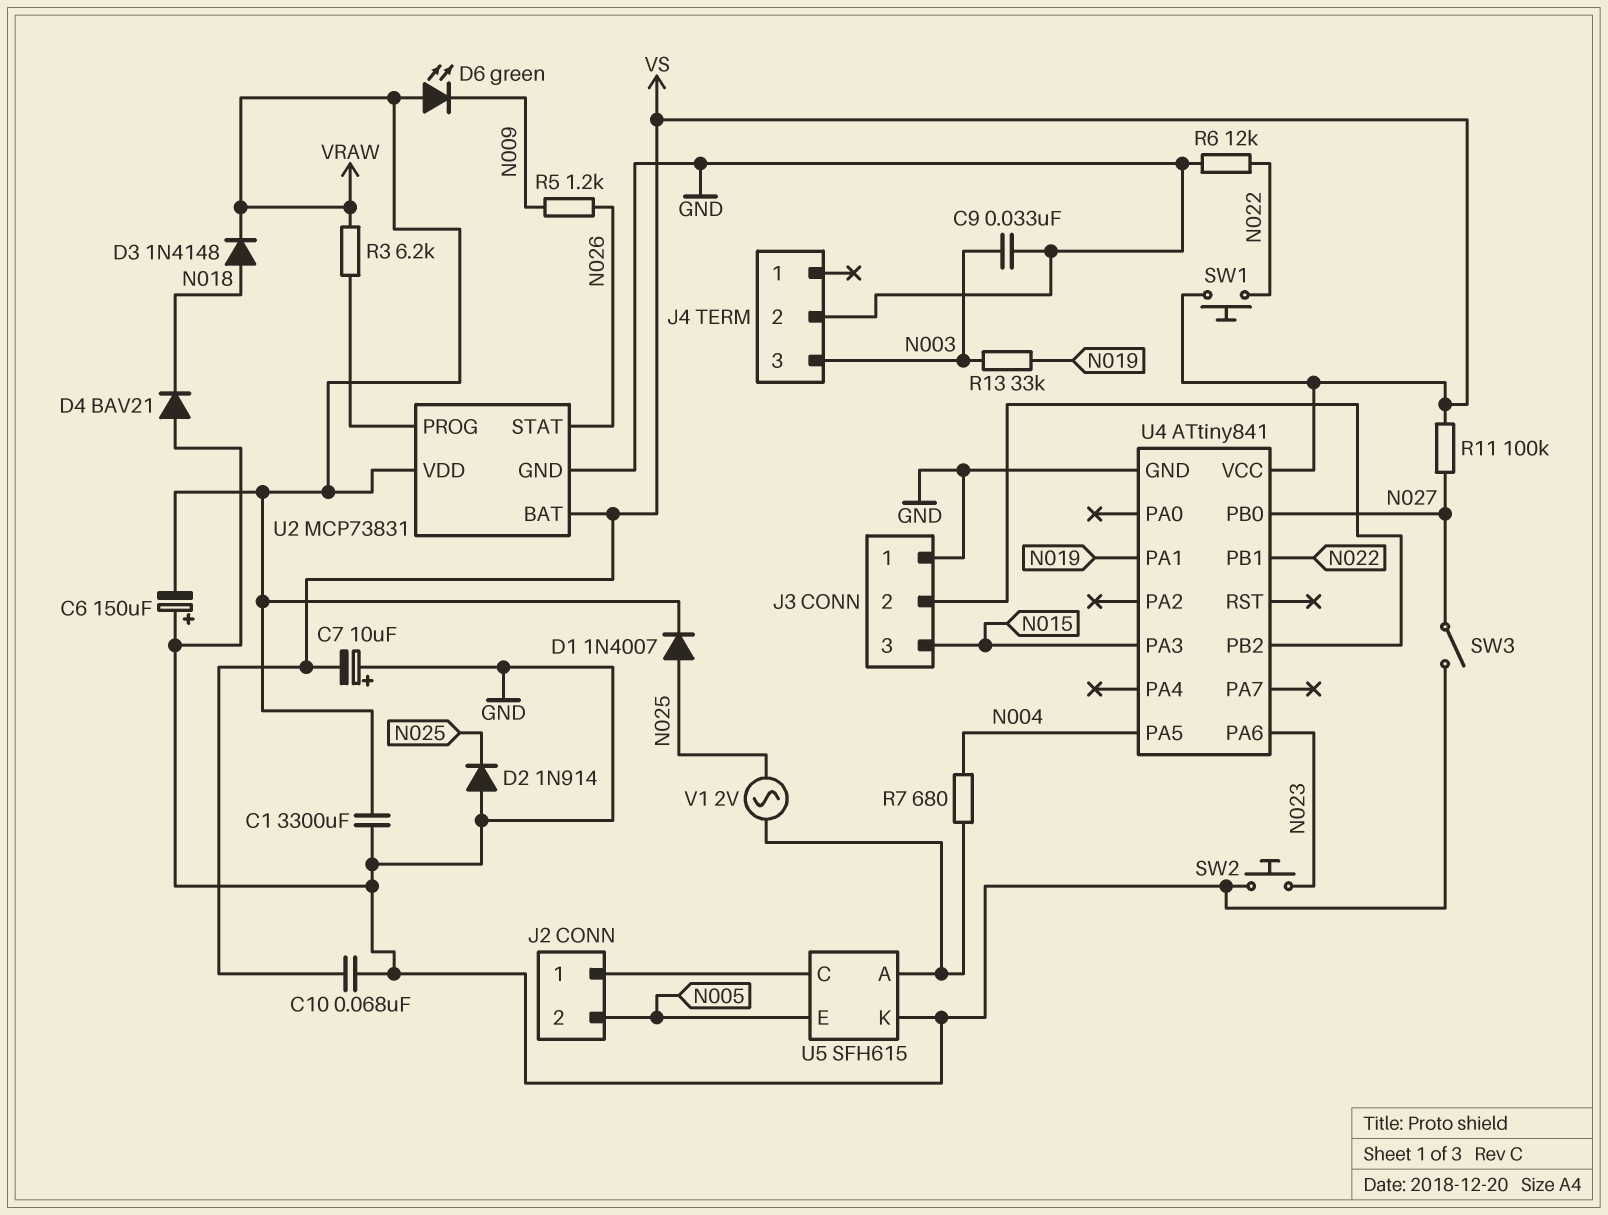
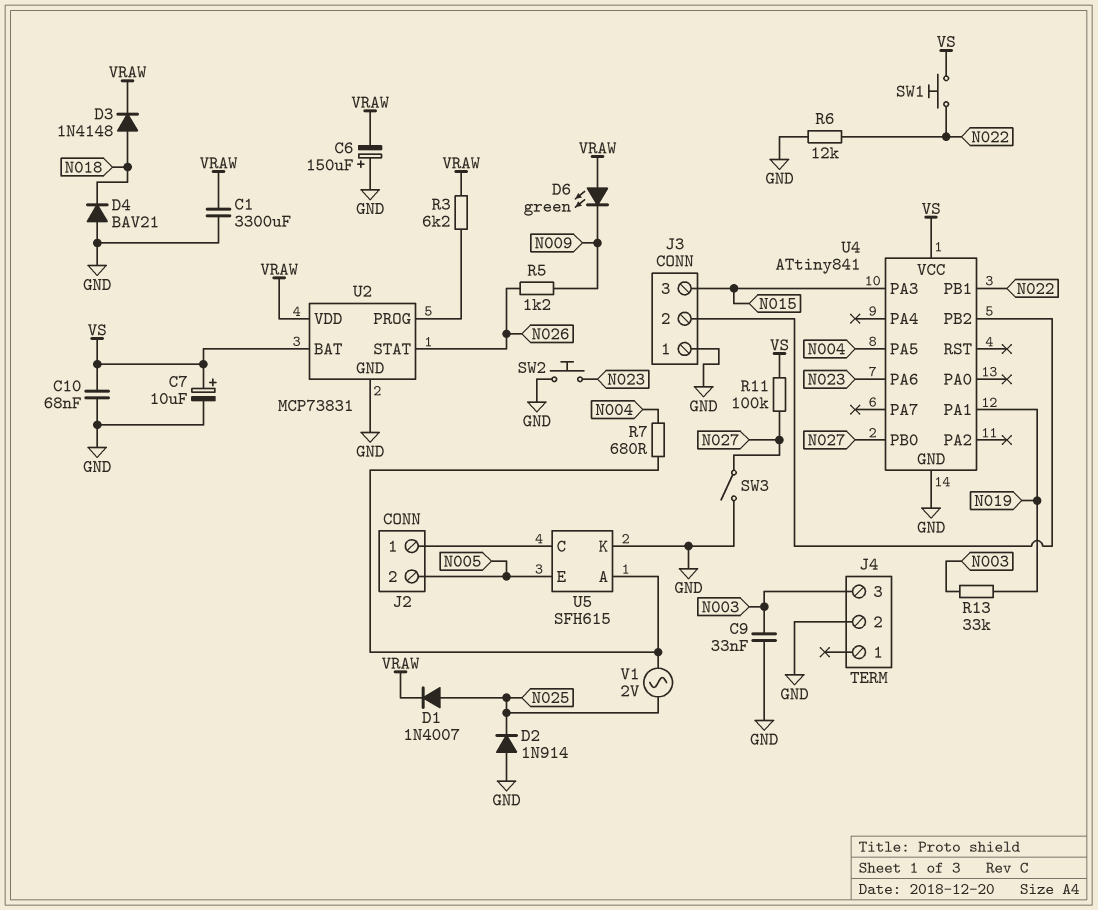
C7: 10uF (plus GND, minus VS) -> 10uF (plus VS, minus GND)

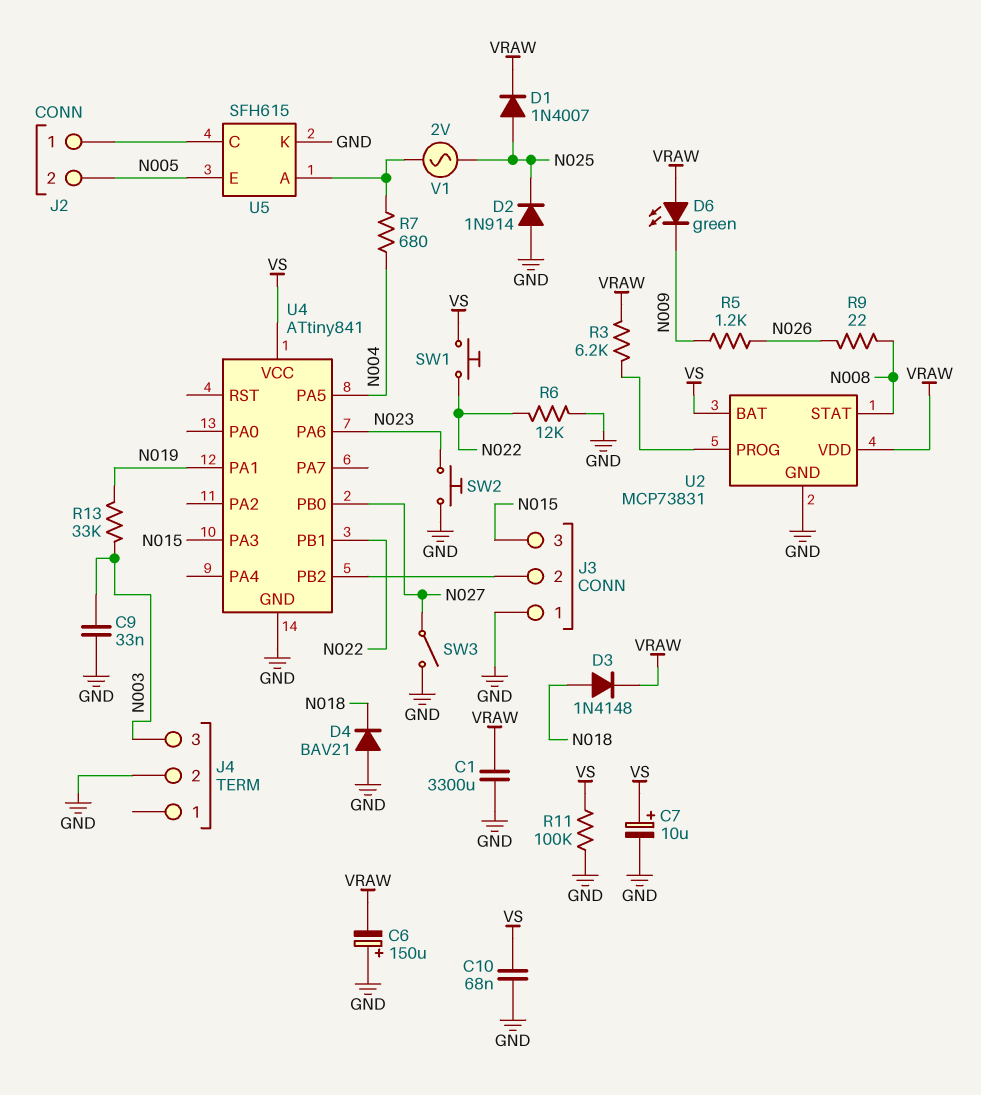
R9: none -> 22 (N008, N026)
R11: 100k (N027, VS) -> 100k (GND, VS)
U2 pin STAT: N026 -> N008

